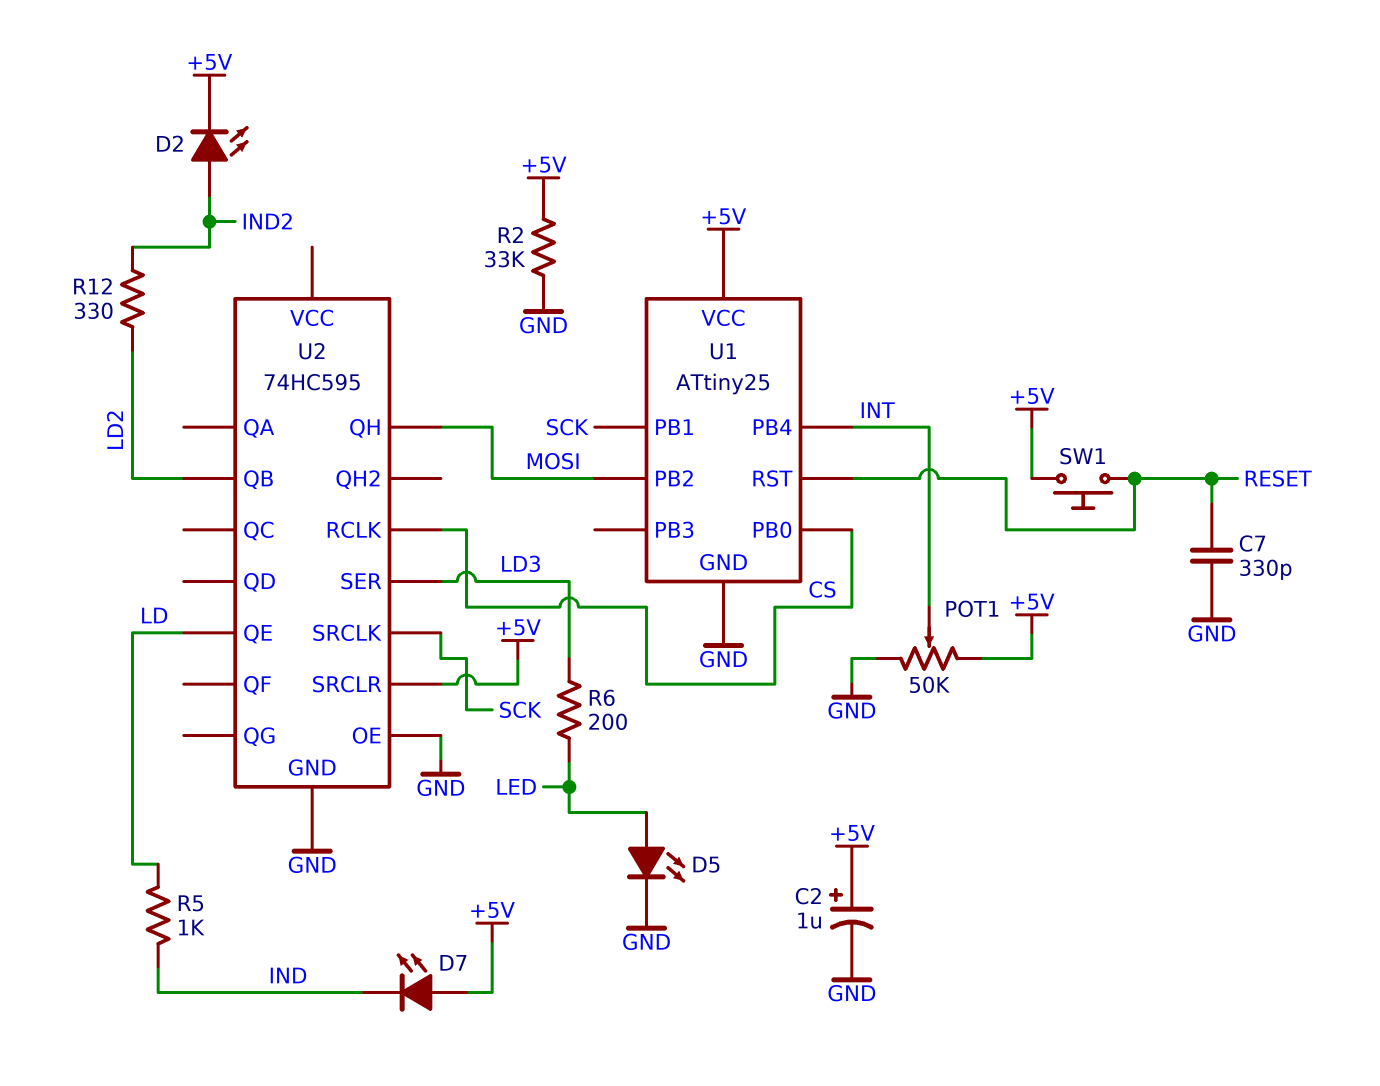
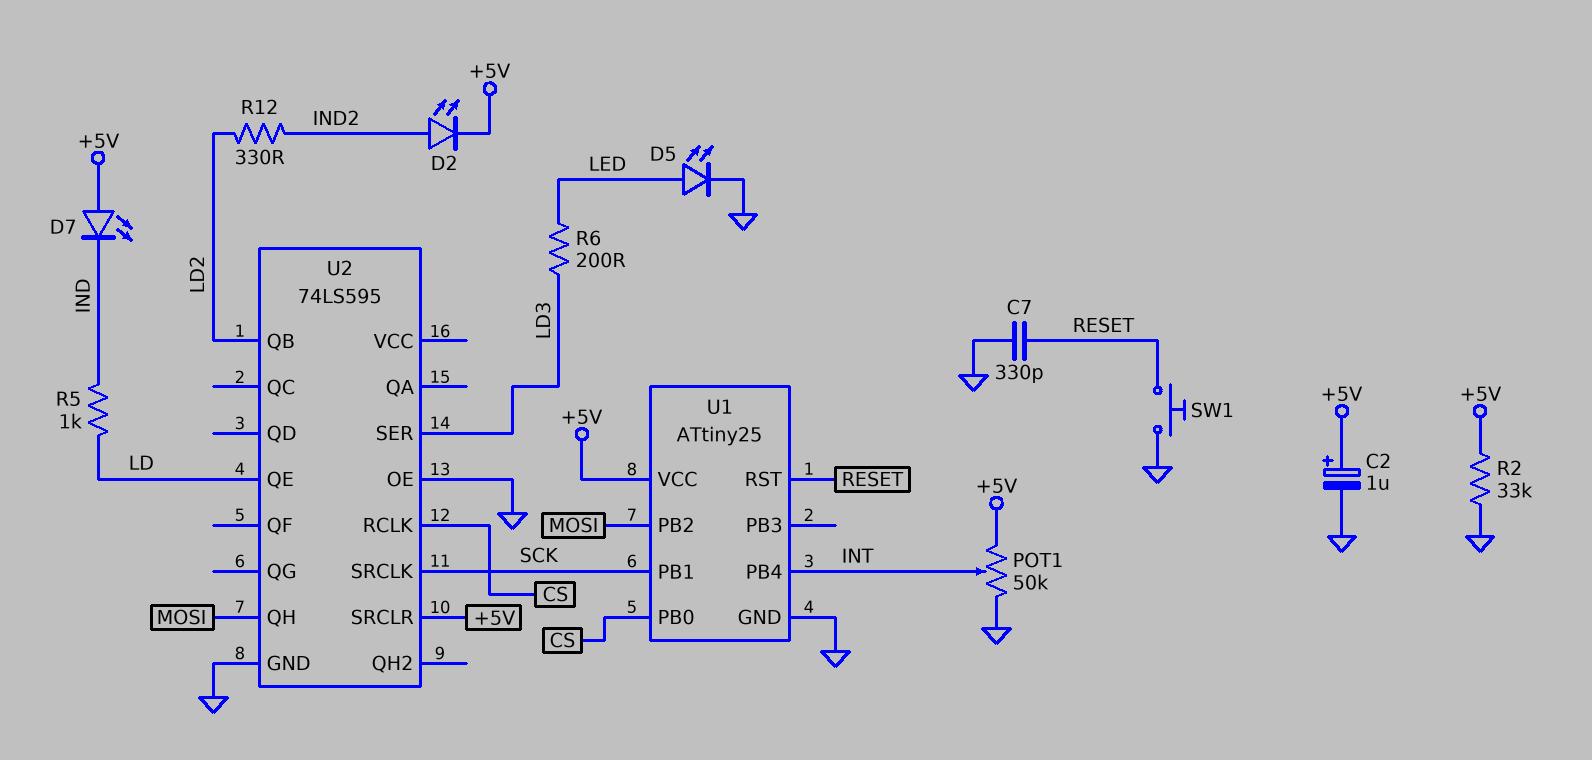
SW1: button (+5V, RESET) -> button (GND, RESET)
U2: 74HC595 -> 74LS595

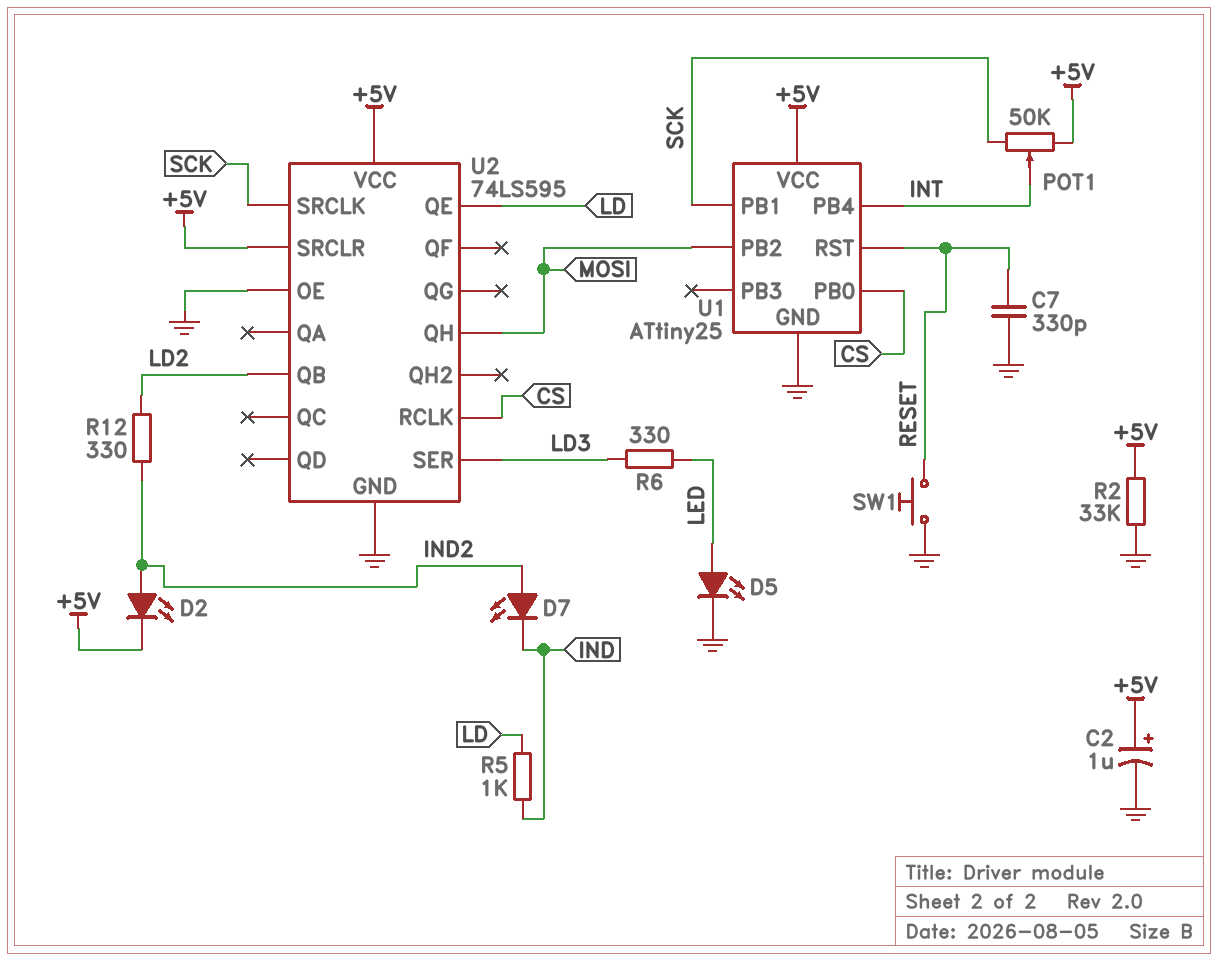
D7: LED (A +5V, K IND) -> LED (A IND2, K IND)
POT1: 50k (+5V, GND, wiper INT) -> 50k (+5V, SCK, wiper INT)
R6: 200 (LD3, LED) -> 330 (LD3, LED)
U2 pin VCC: none -> +5V

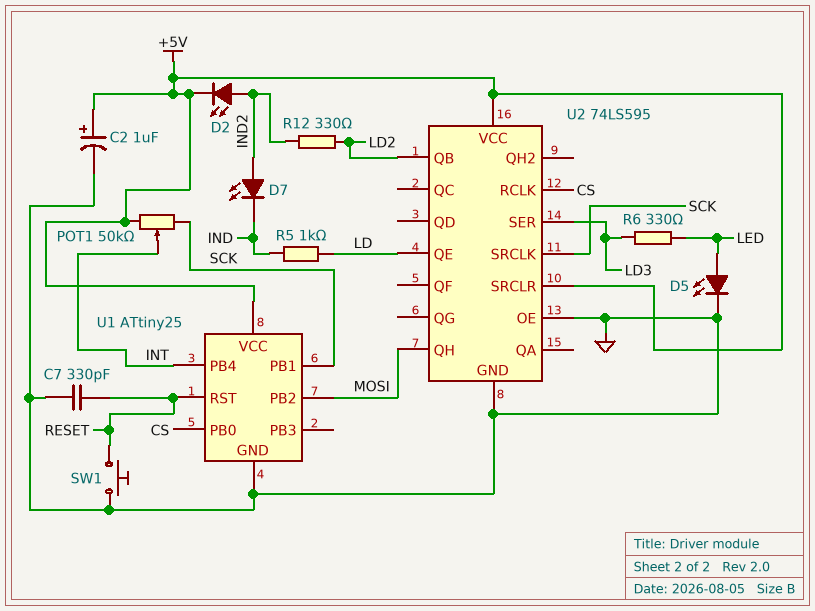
R2: 33k (+5V, GND) -> none

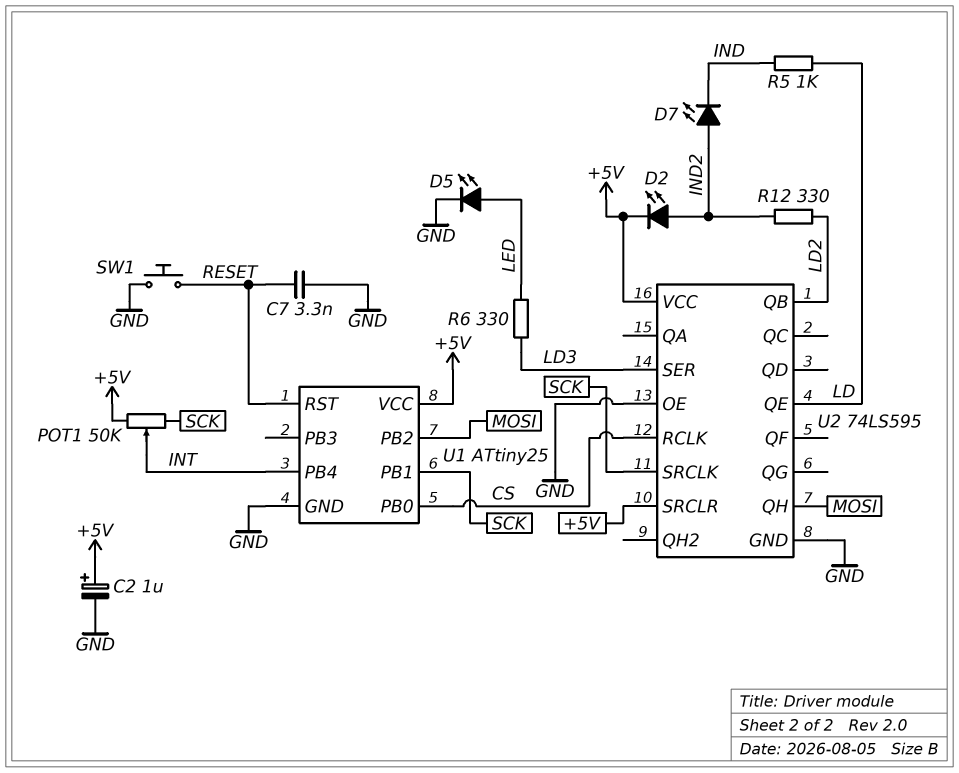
C7: 330pF (GND, RESET) -> 3.3nF (GND, RESET)

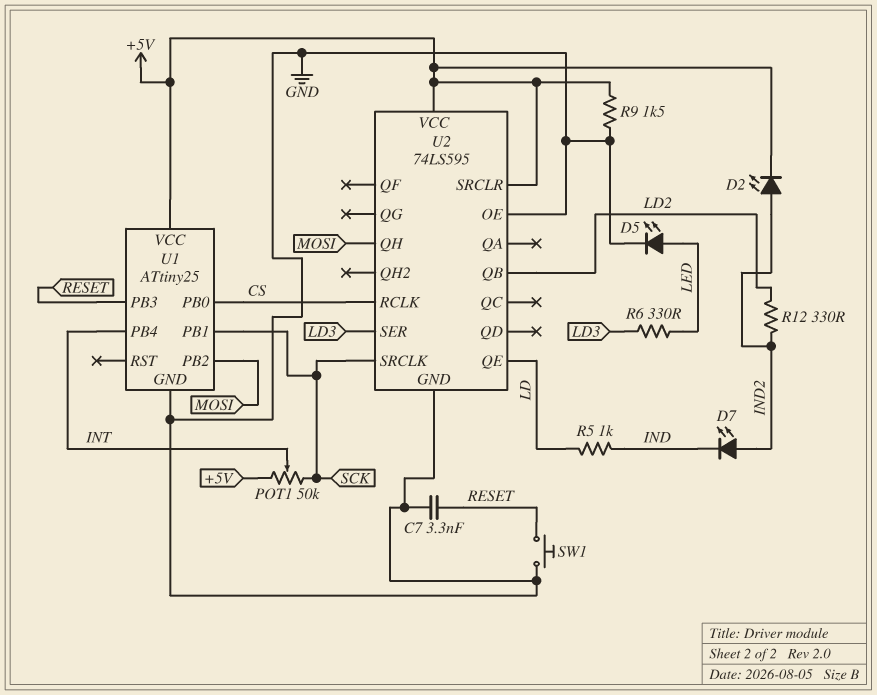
C2: 1uF (plus +5V, minus GND) -> none
R9: none -> 1.5k (+5V, GND)
U1 pin PB3: none -> RESET
U1 pin RST: RESET -> none

